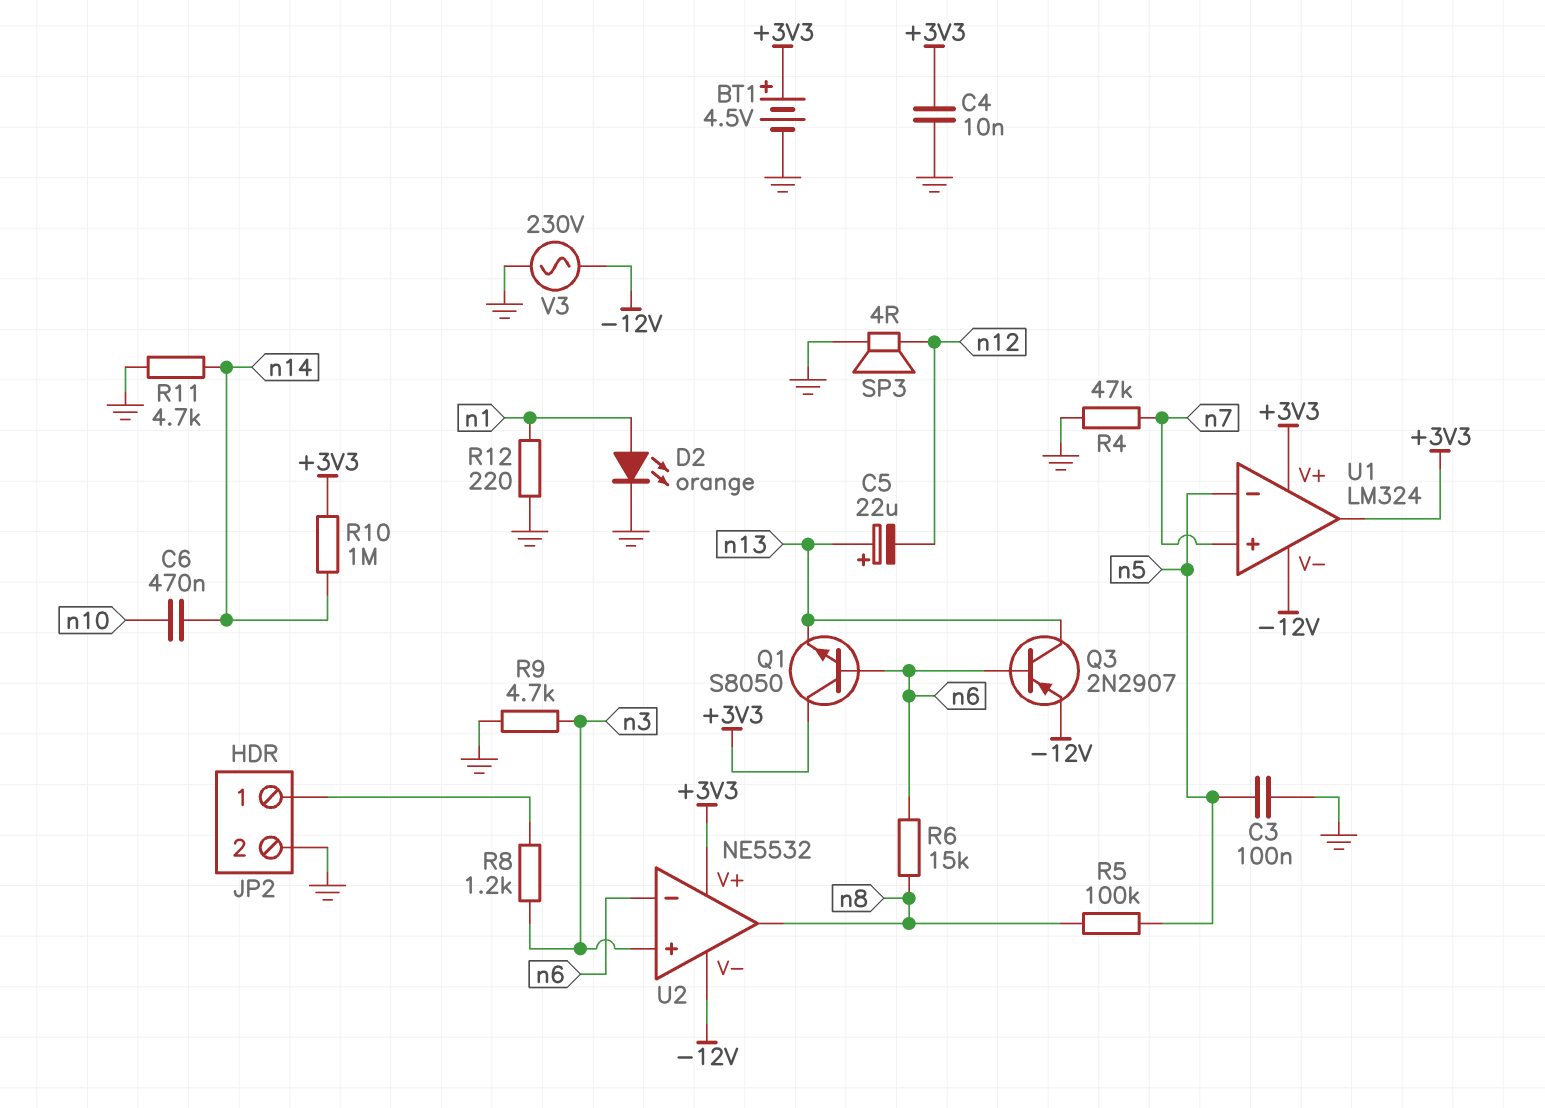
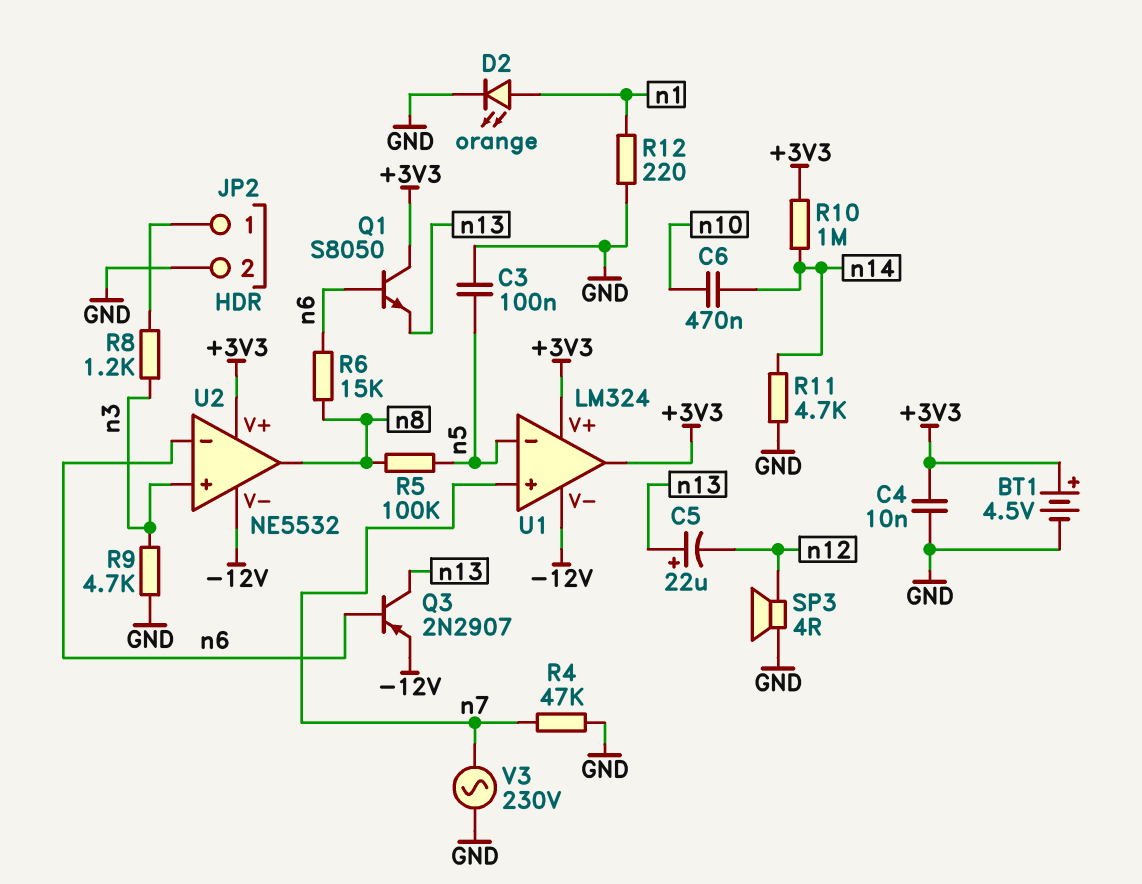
V3: AC 230V (-12V, GND) -> AC 230V (GND, n7)

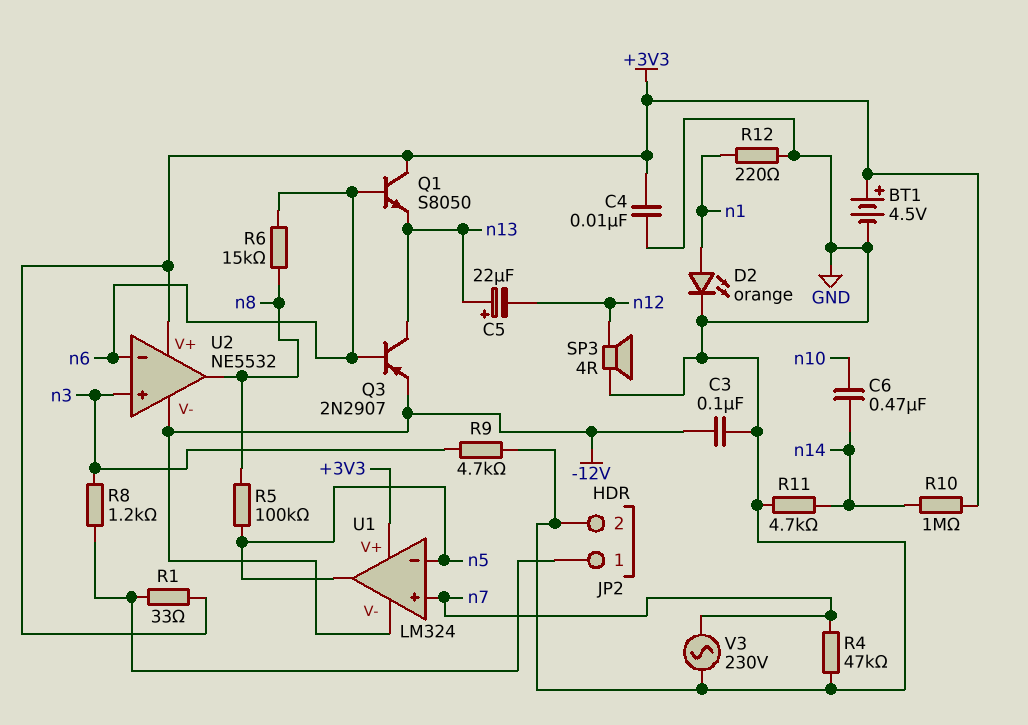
C3: 100nF (GND, n5) -> 100nF (-12V, GND)
R1: none -> 33 (+3V3, JP2/1)
U1 pin out: +3V3 -> n5

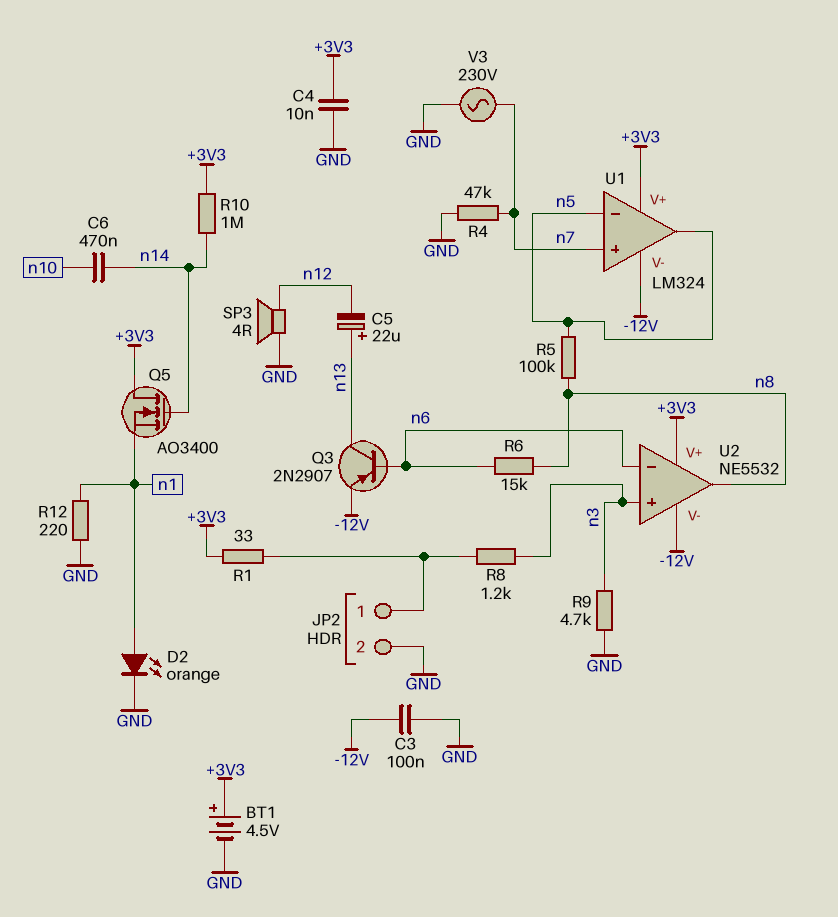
Q1: NPN S8050 (B n6, C +3V3, E n13) -> none
Q5: none -> NMOS AO3400 (G n14, D +3V3, S n1)
R11: 4.7k (GND, n14) -> none

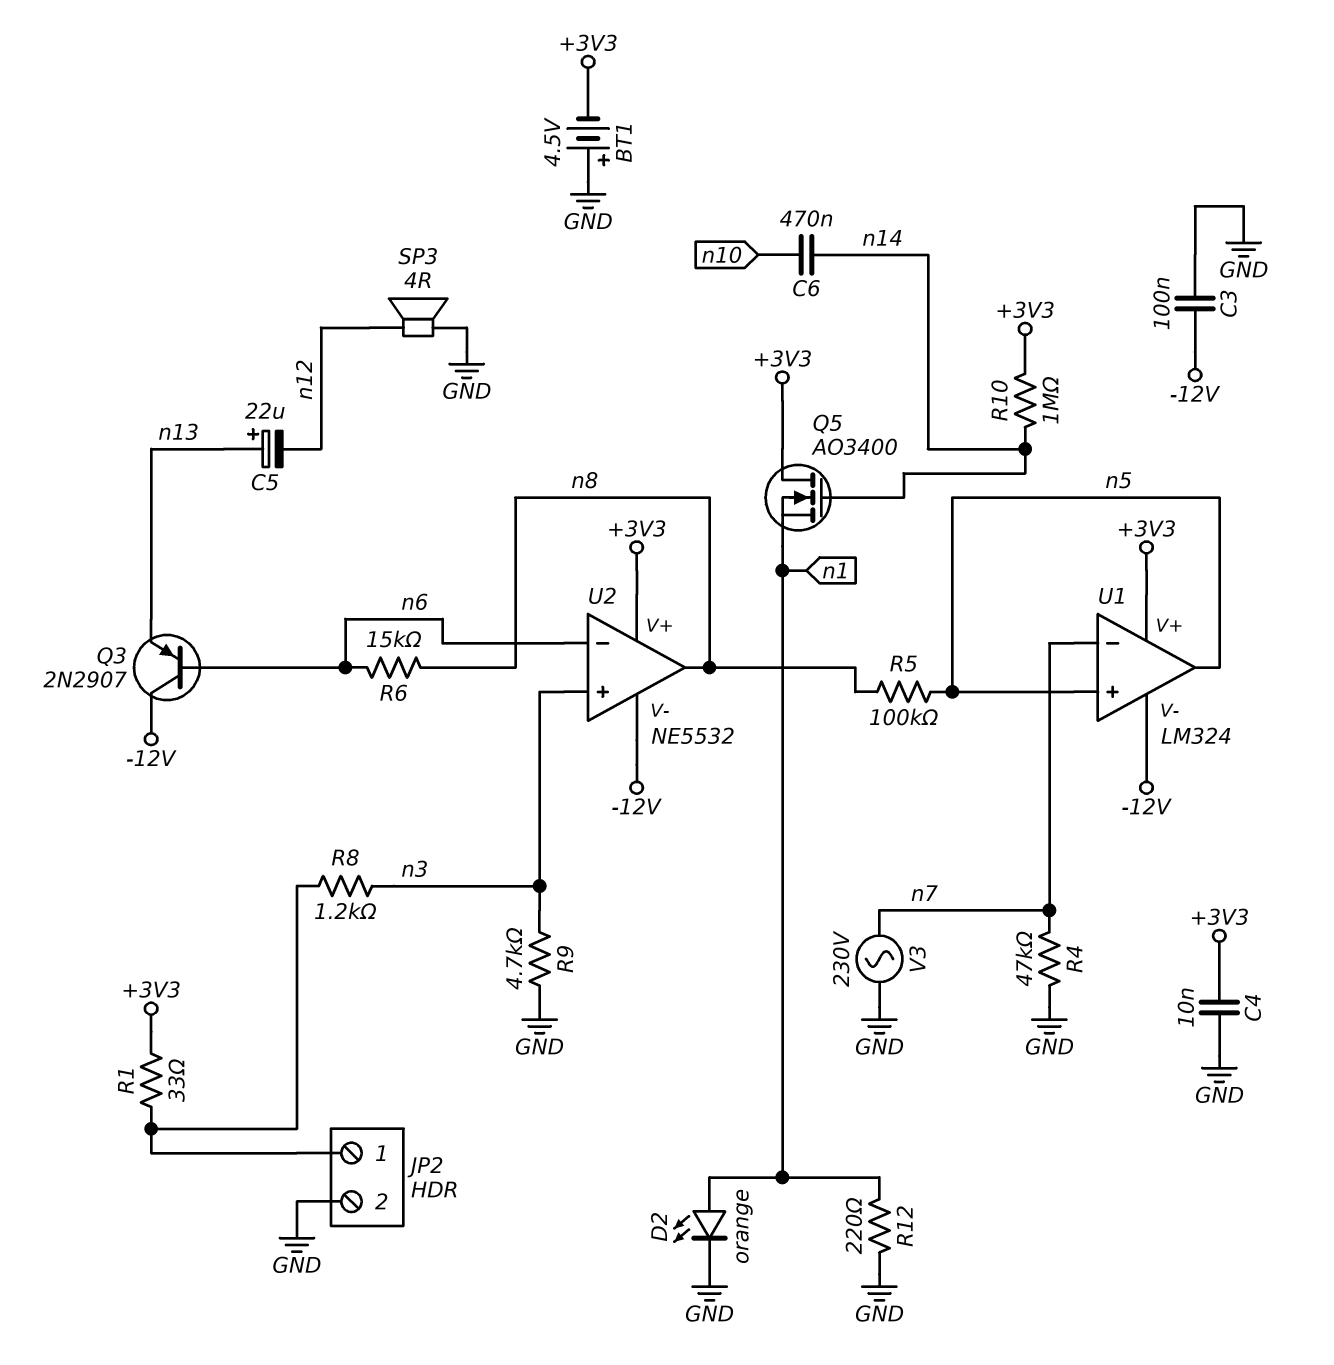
BT1: 4.5V (plus +3V3, minus GND) -> 4.5V (plus GND, minus +3V3)
Q3: PNP 2N2907 (B n6, C n13, E -12V) -> PNP 2N2907 (B n6, C -12V, E n13)
U1 pin in+: n7 -> n5
U1 pin in-: n5 -> n7

